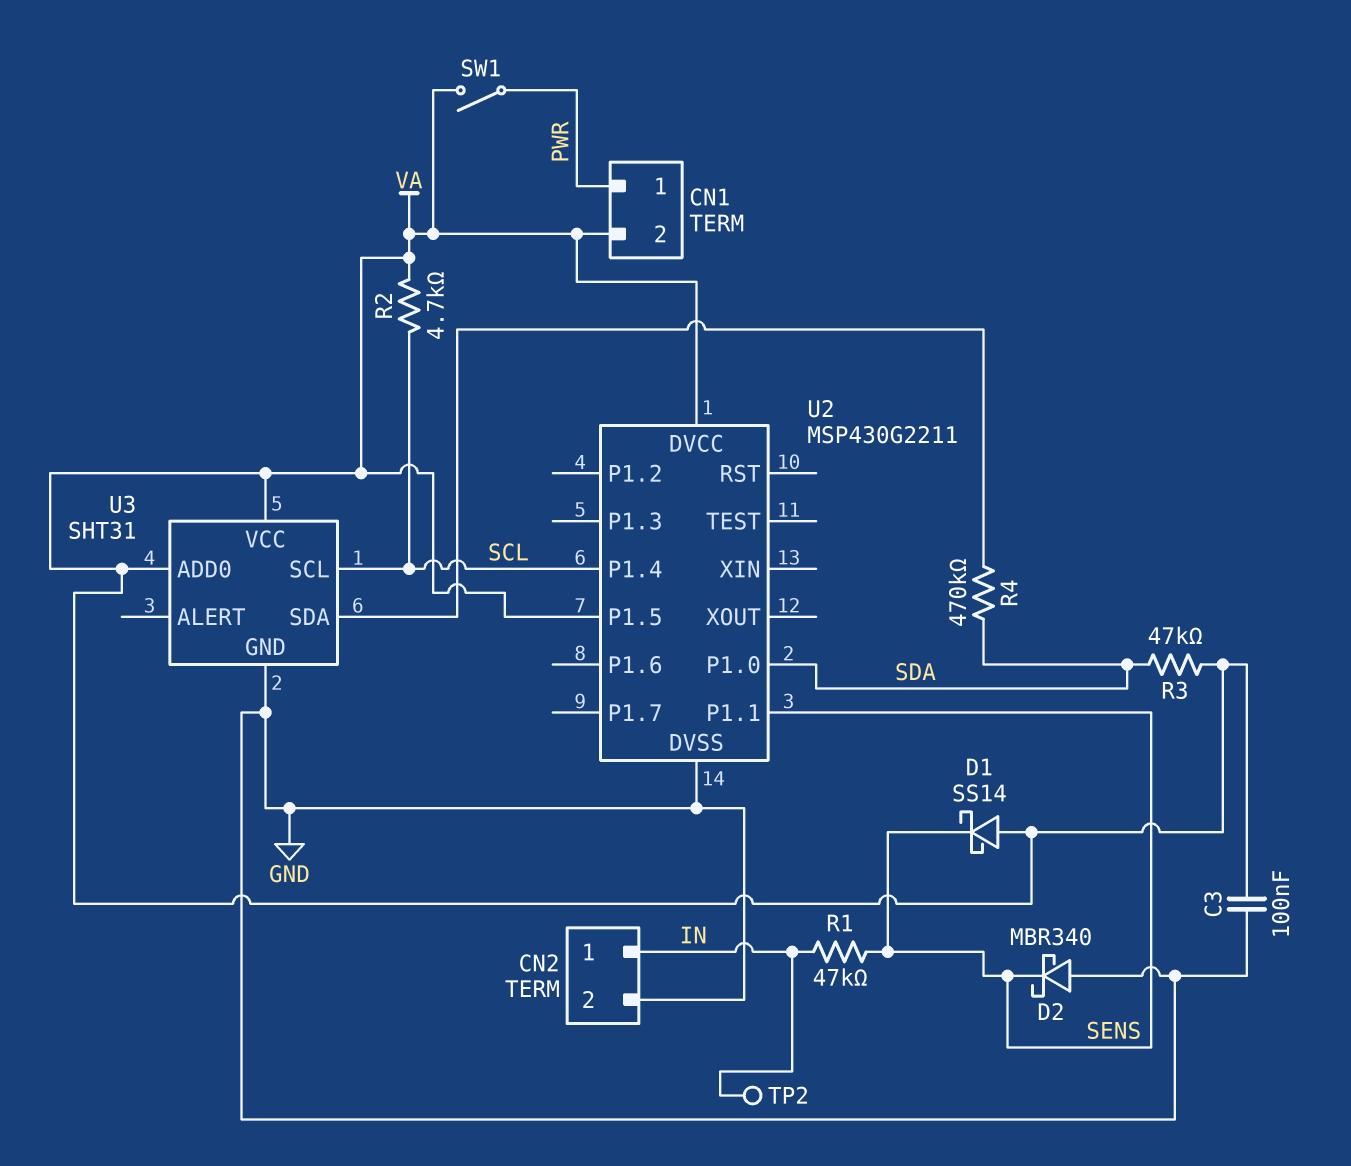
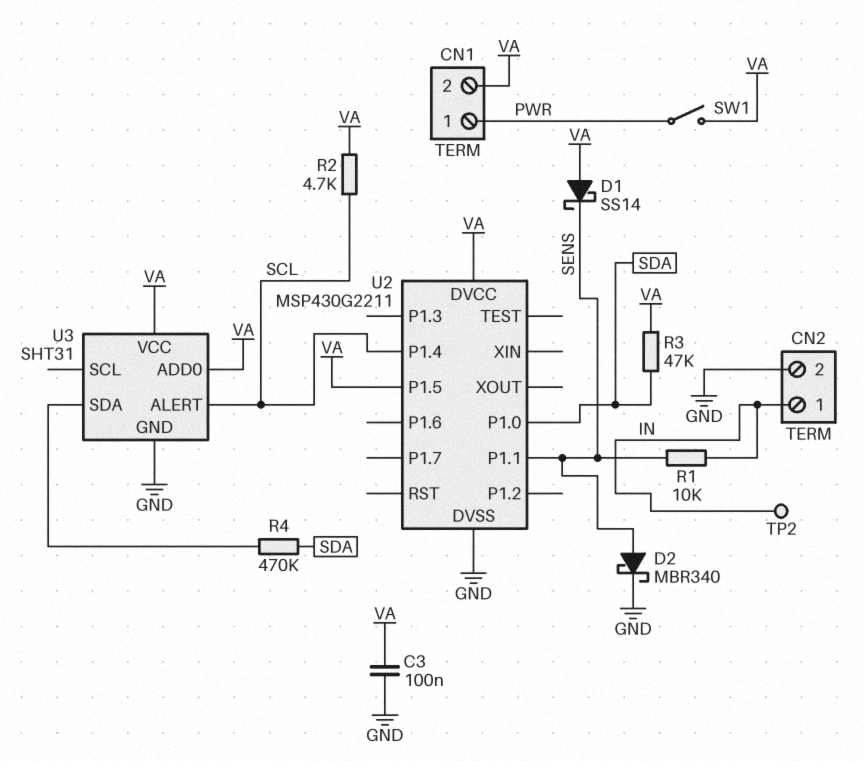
D2: schottky MBR340 (A GND, K SENS) -> schottky MBR340 (A SENS, K GND)
R1: 47k (IN, SENS) -> 10k (IN, SENS)
U3 pin ALERT: none -> SCL
U3 pin SCL: SCL -> none

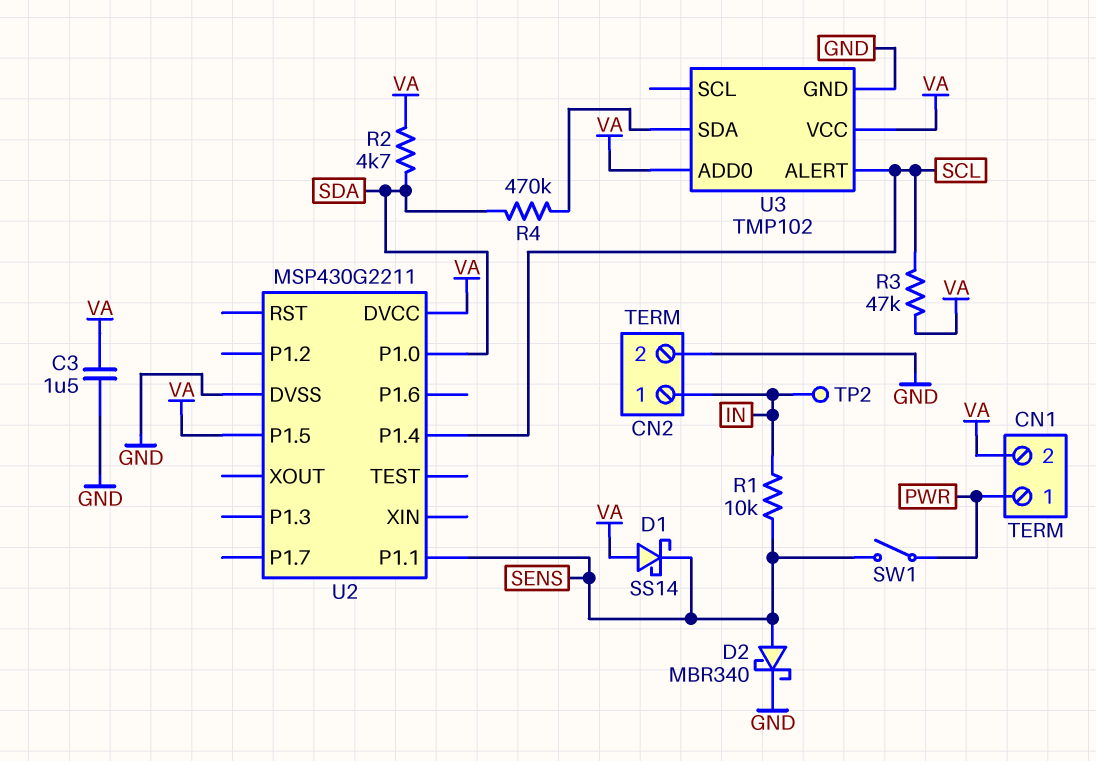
C3: 100nF (GND, VA) -> 1.5uF (GND, VA)
R2: 4.7k (SCL, VA) -> 4.7k (SDA, VA)
R3: 47k (SDA, VA) -> 47k (SCL, VA)
SW1: switch (PWR, VA) -> switch (PWR, SENS)
U3: SHT31 -> TMP102

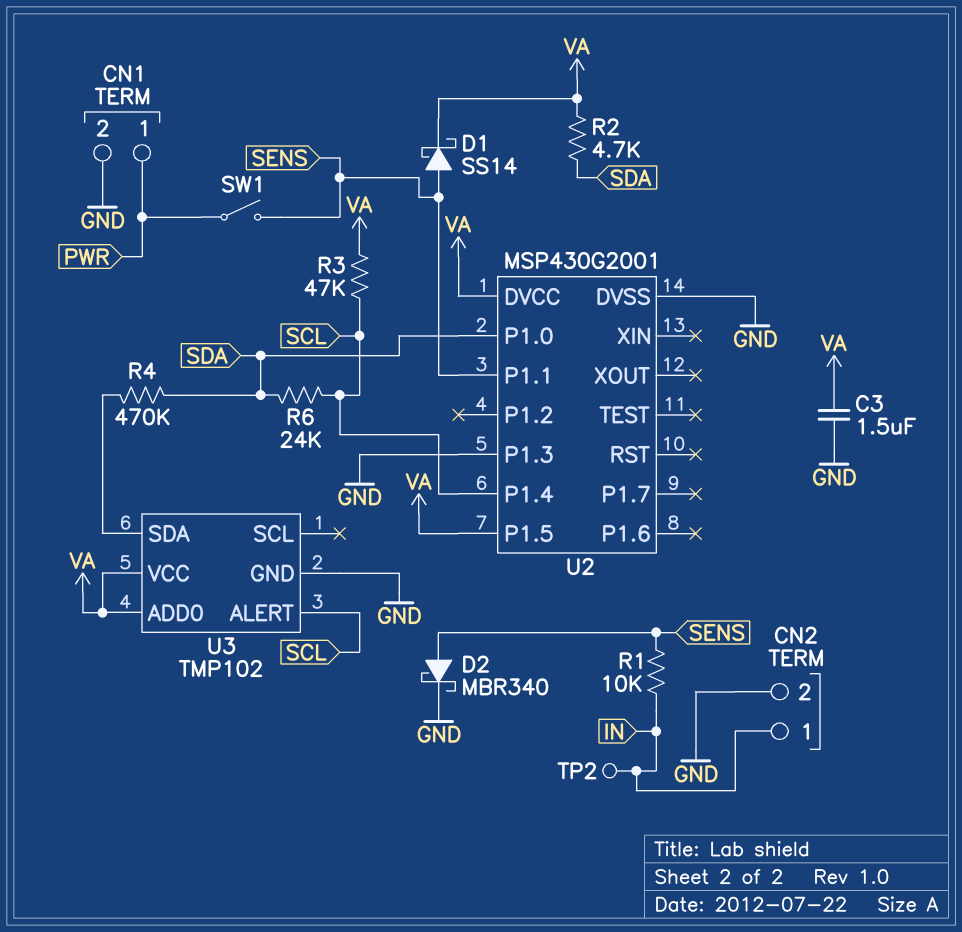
CN1 pin 2: VA -> GND
D1: schottky SS14 (A VA, K SENS) -> schottky SS14 (A SENS, K VA)
R6: none -> 24k (SCL, SDA)
U2: MSP430G2211 -> MSP430G2001
U2 pin P1.3: none -> GND

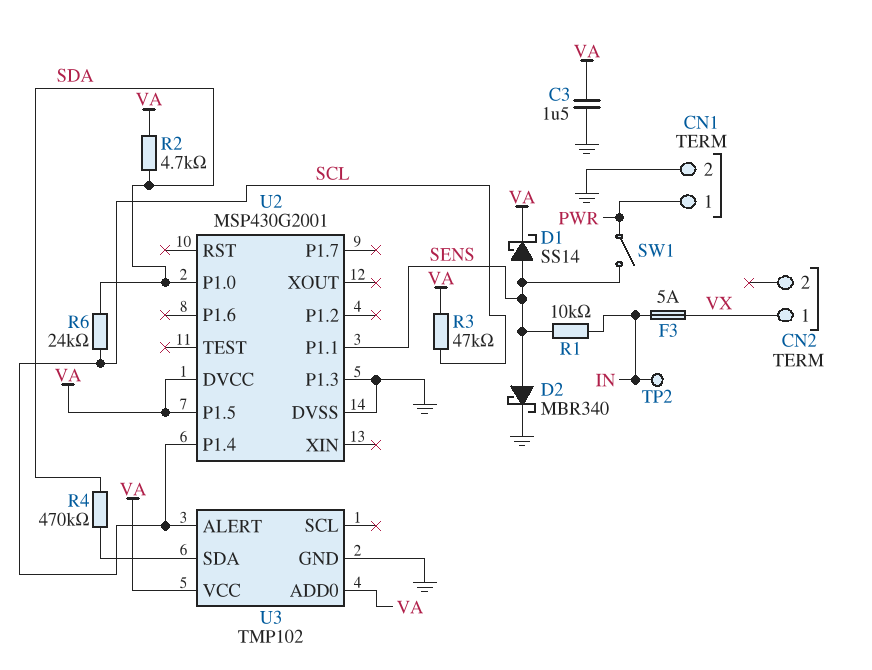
CN2 pin 1: IN -> VX
CN2 pin 2: GND -> none
F3: none -> 5A (IN, VX)

